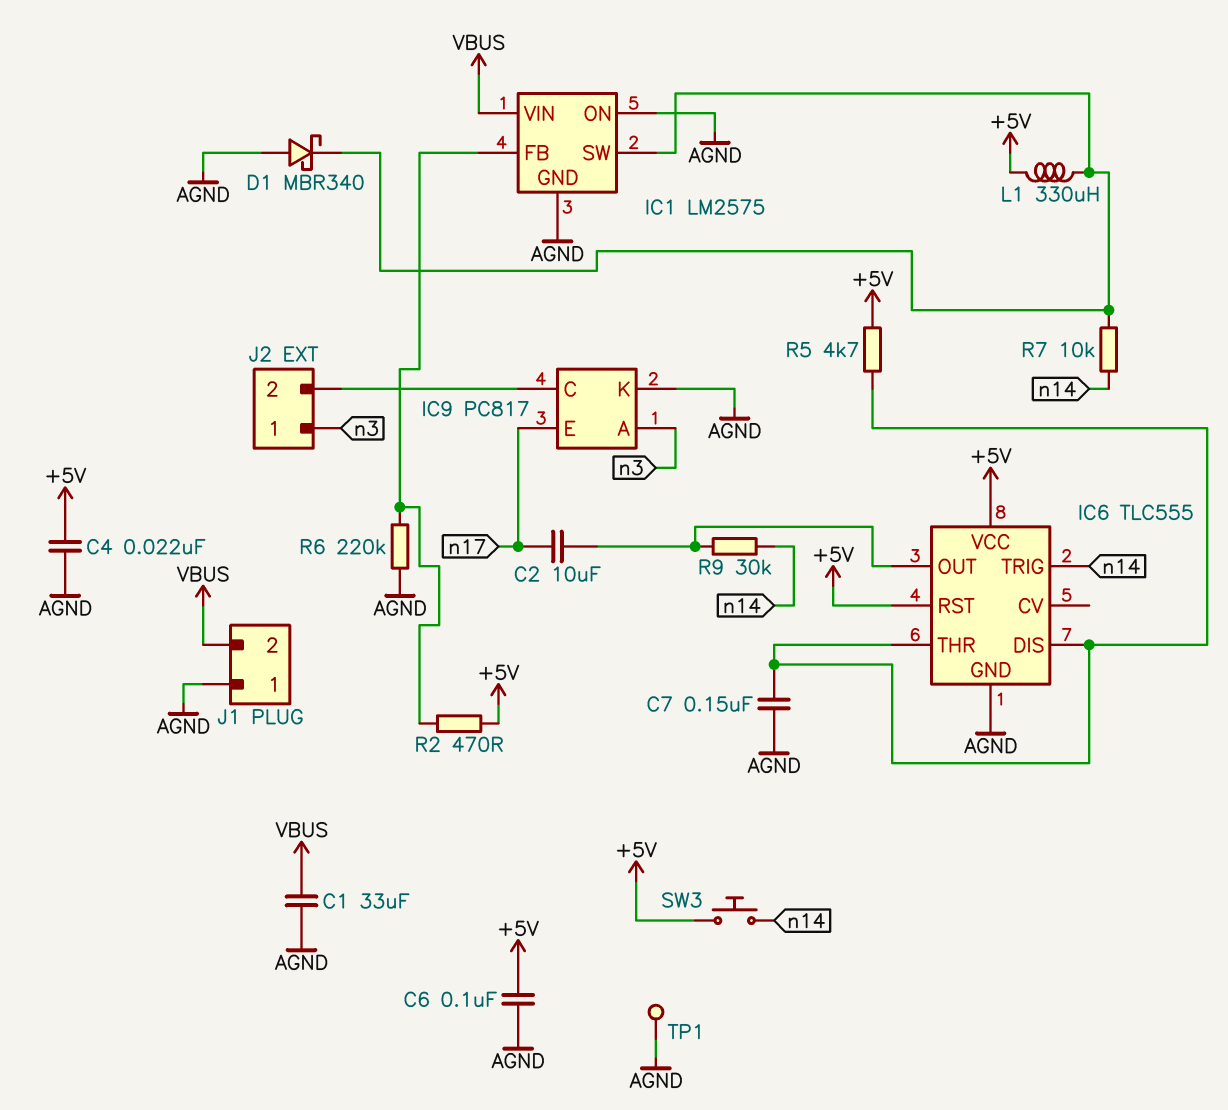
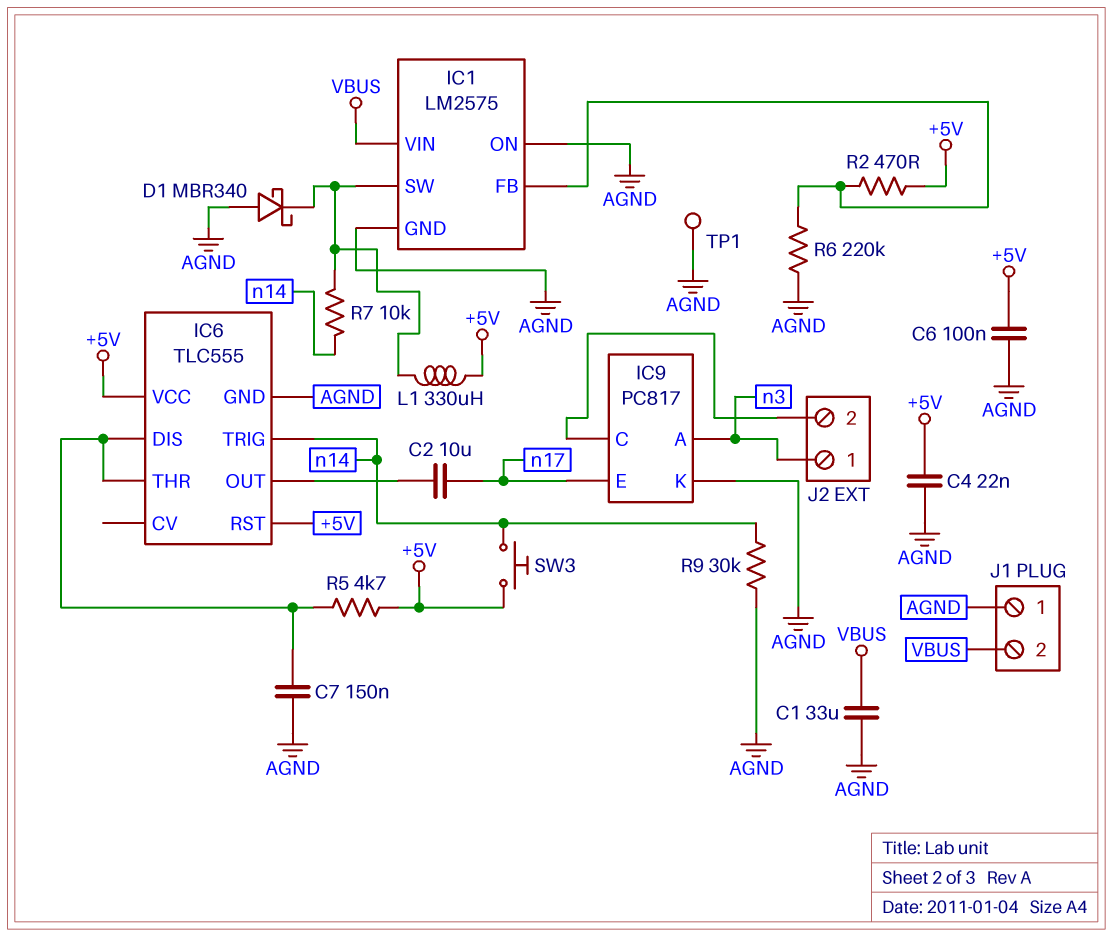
R9: 30k (IC6/OUT, n14) -> 30k (AGND, n14)

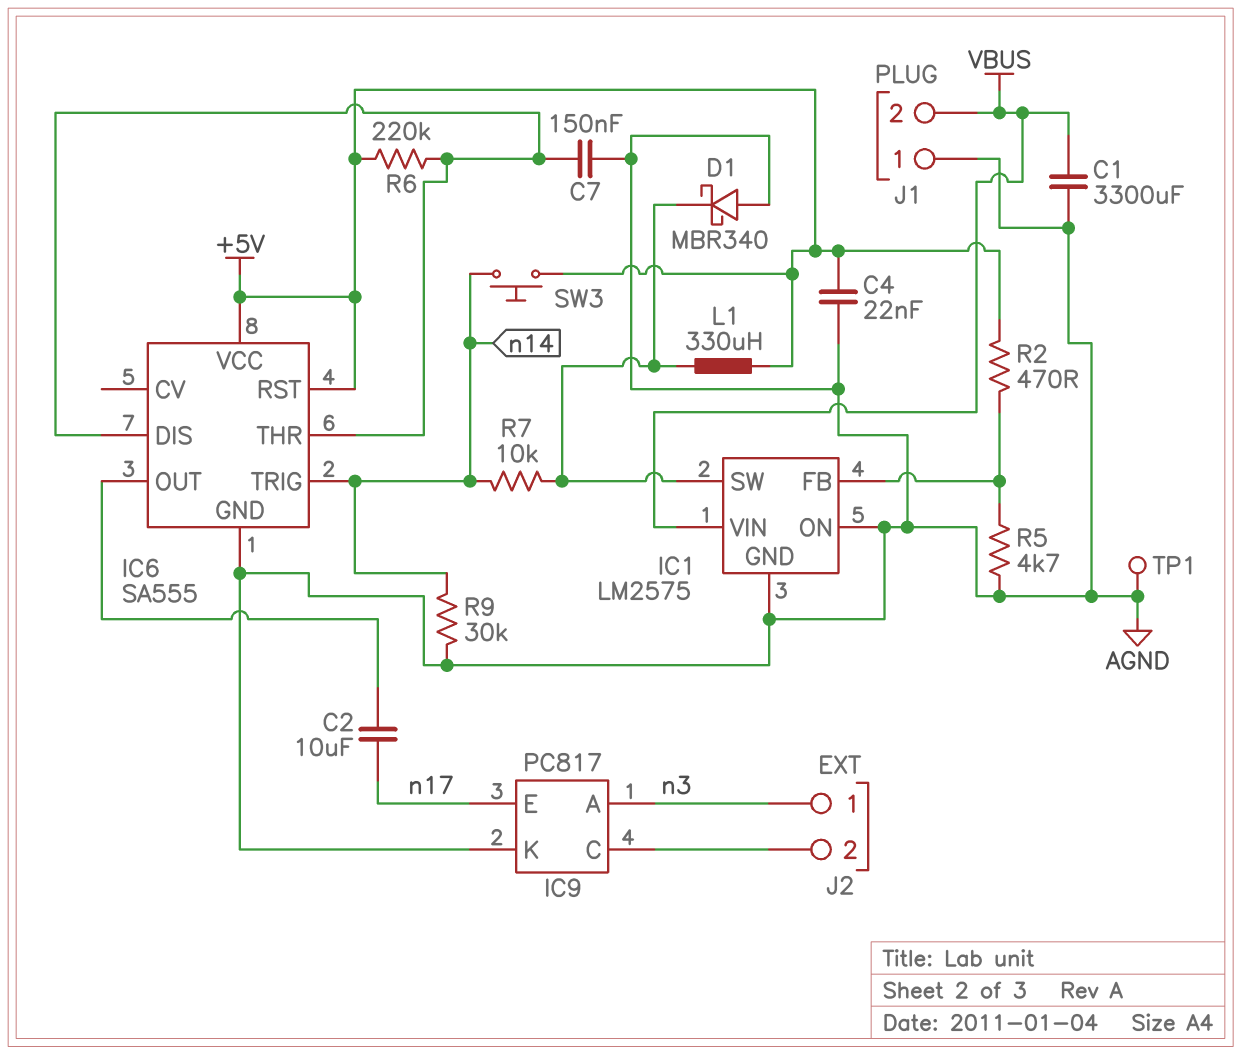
C1: 33uF (AGND, VBUS) -> 3300uF (AGND, VBUS)
C6: 100nF (+5V, AGND) -> none
IC6: TLC555 -> SA555
R5: 4.7k (+5V, IC6/DIS) -> 4.7k (AGND, IC1/FB)
R6: 220k (AGND, IC1/FB) -> 220k (+5V, IC6/DIS)

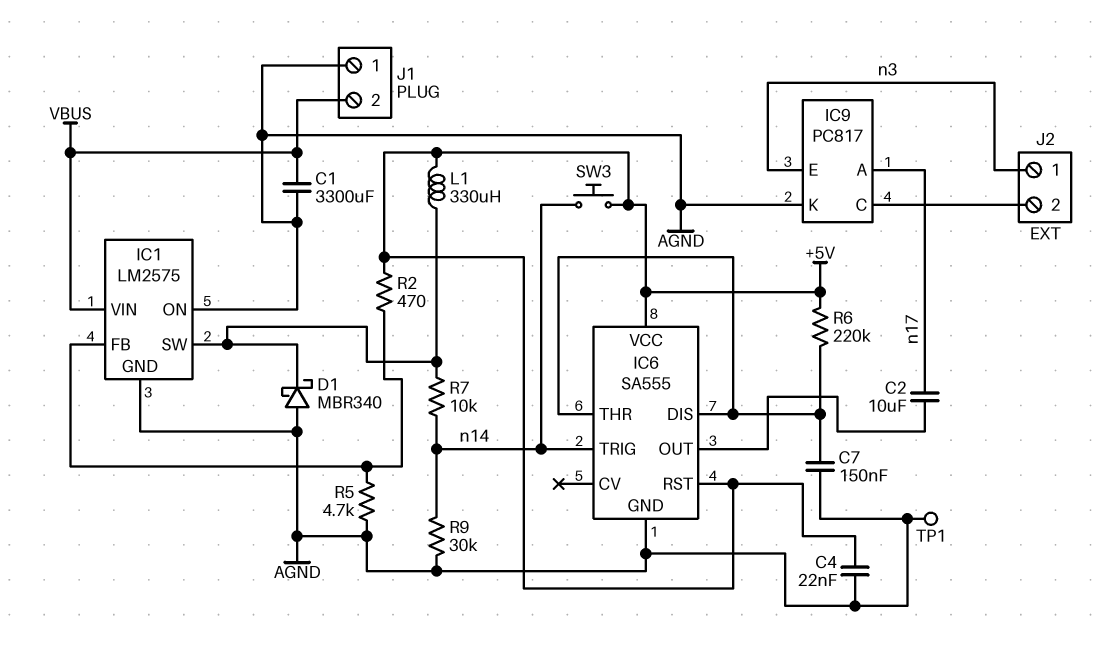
IC9 pin A: n3 -> n17
IC9 pin E: n17 -> n3

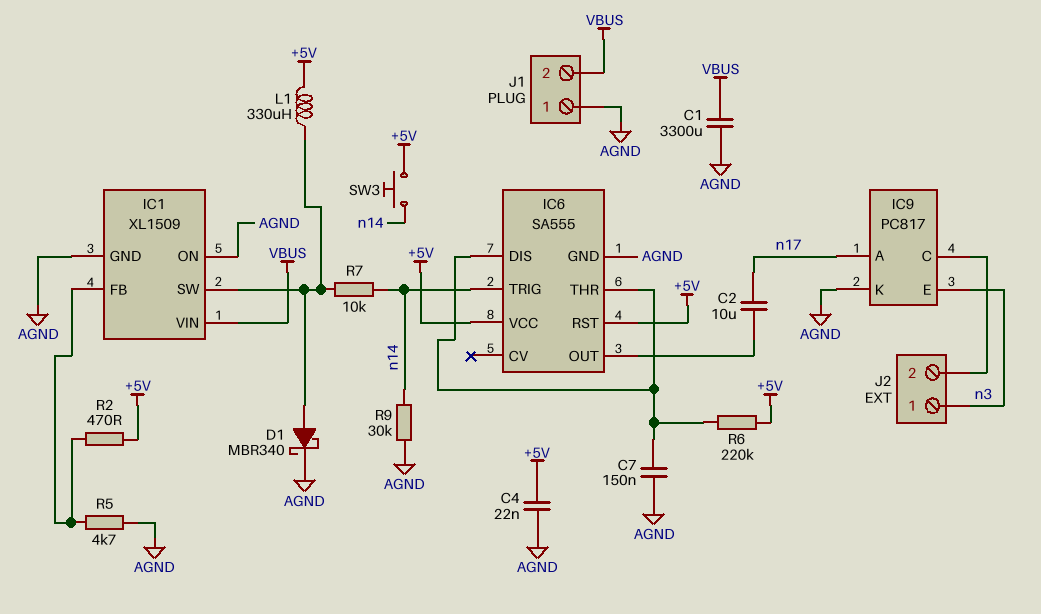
D1: schottky MBR340 (A AGND, K IC1/SW) -> schottky MBR340 (A IC1/SW, K AGND)
IC1: LM2575 -> XL1509
TP1: test point (AGND) -> none

